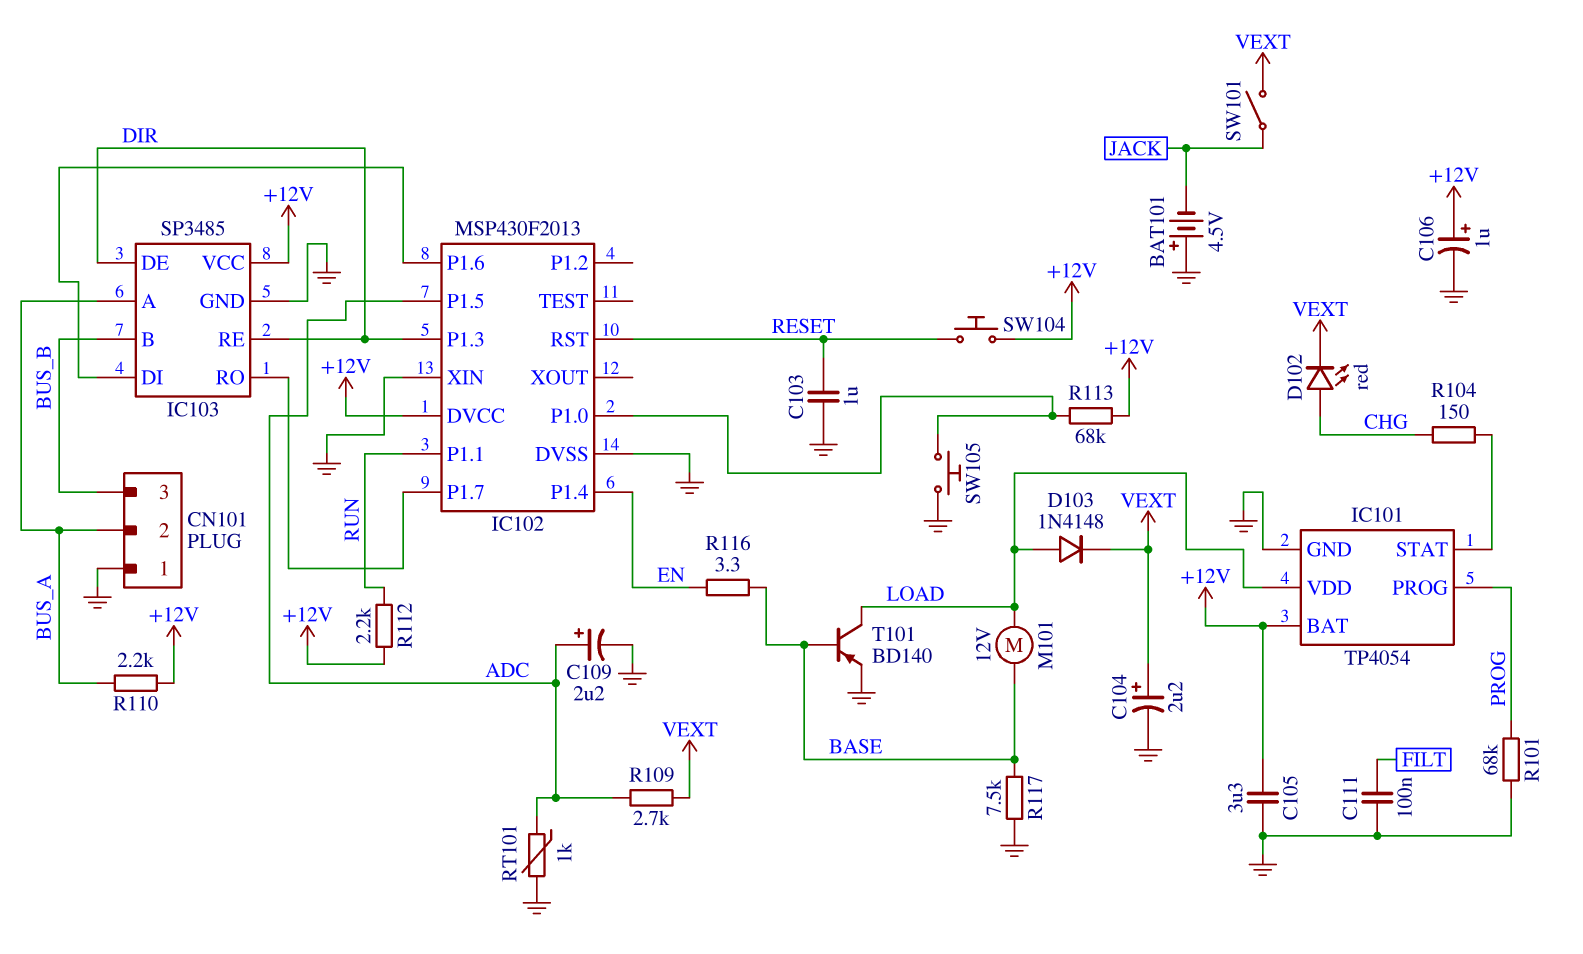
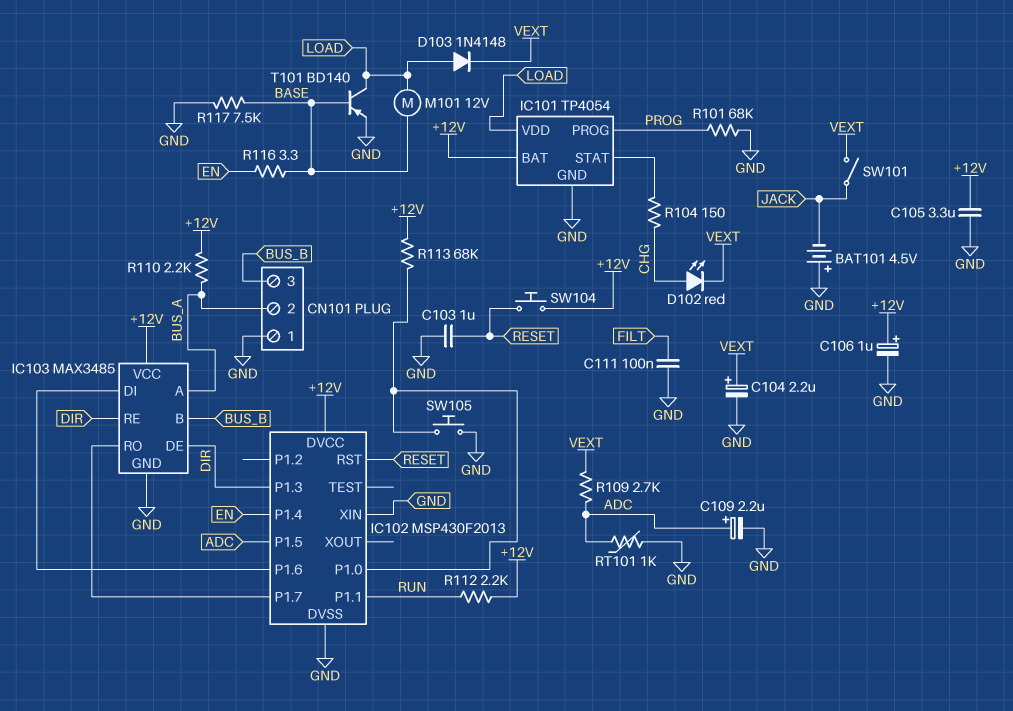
IC103: SP3485 -> MAX3485

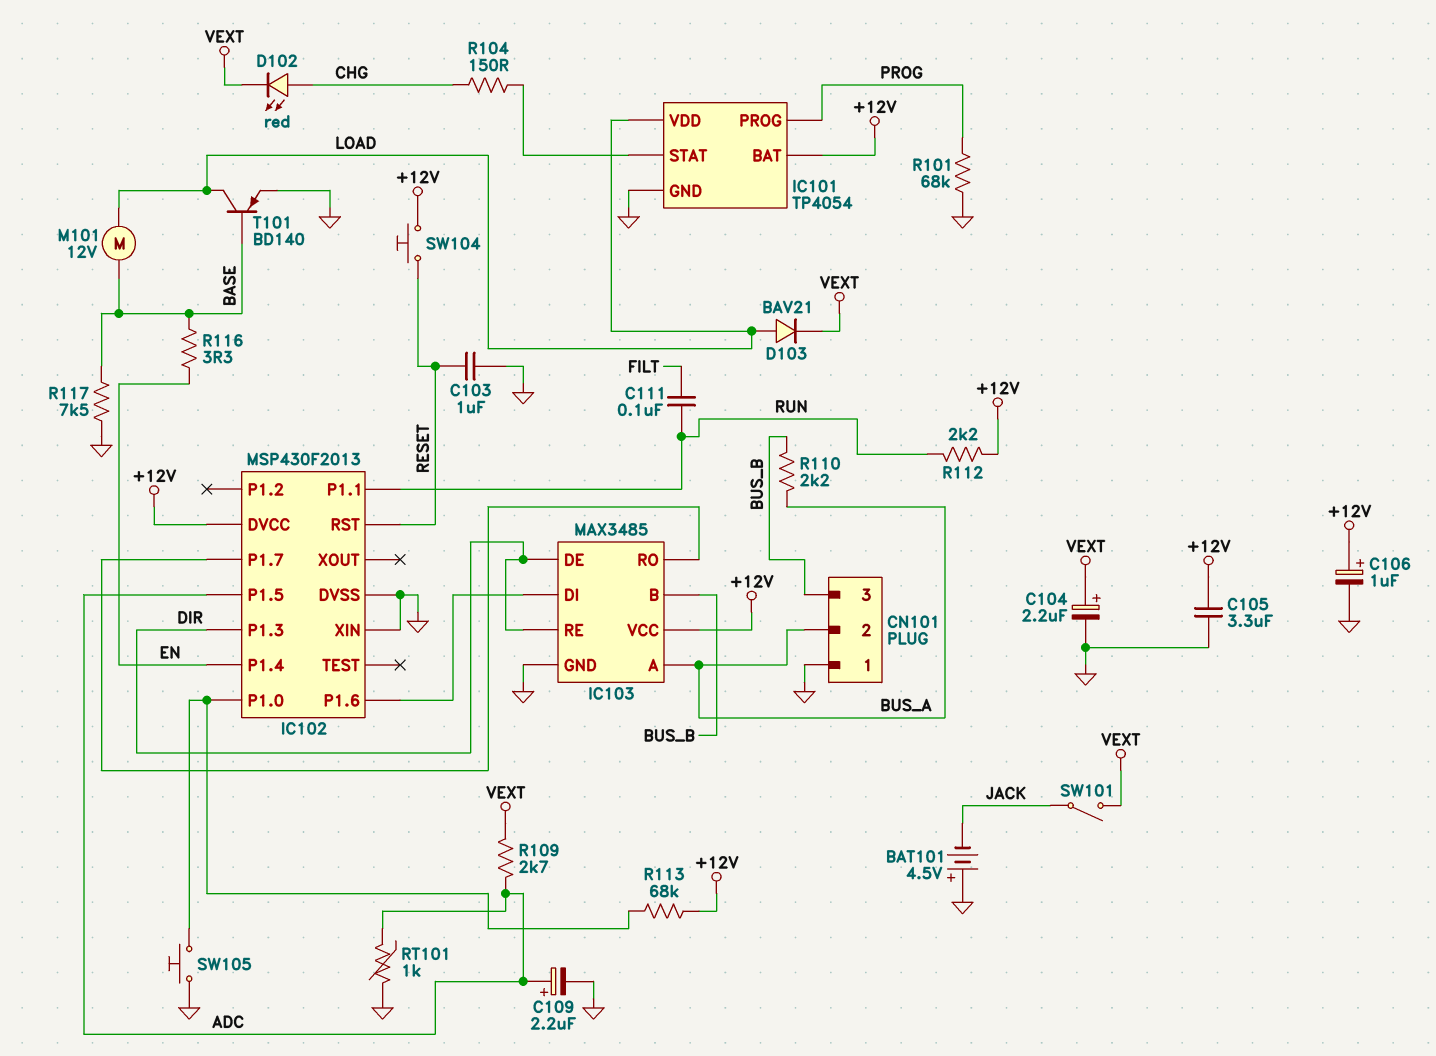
C111: 100nF (FILT, GND) -> 100nF (FILT, RUN)
D103: diode 1N4148 (A LOAD, K VEXT) -> diode BAV21 (A LOAD, K VEXT)
R110: 2.2k (+12V, BUS_A) -> 2.2k (BUS_A, BUS_B)

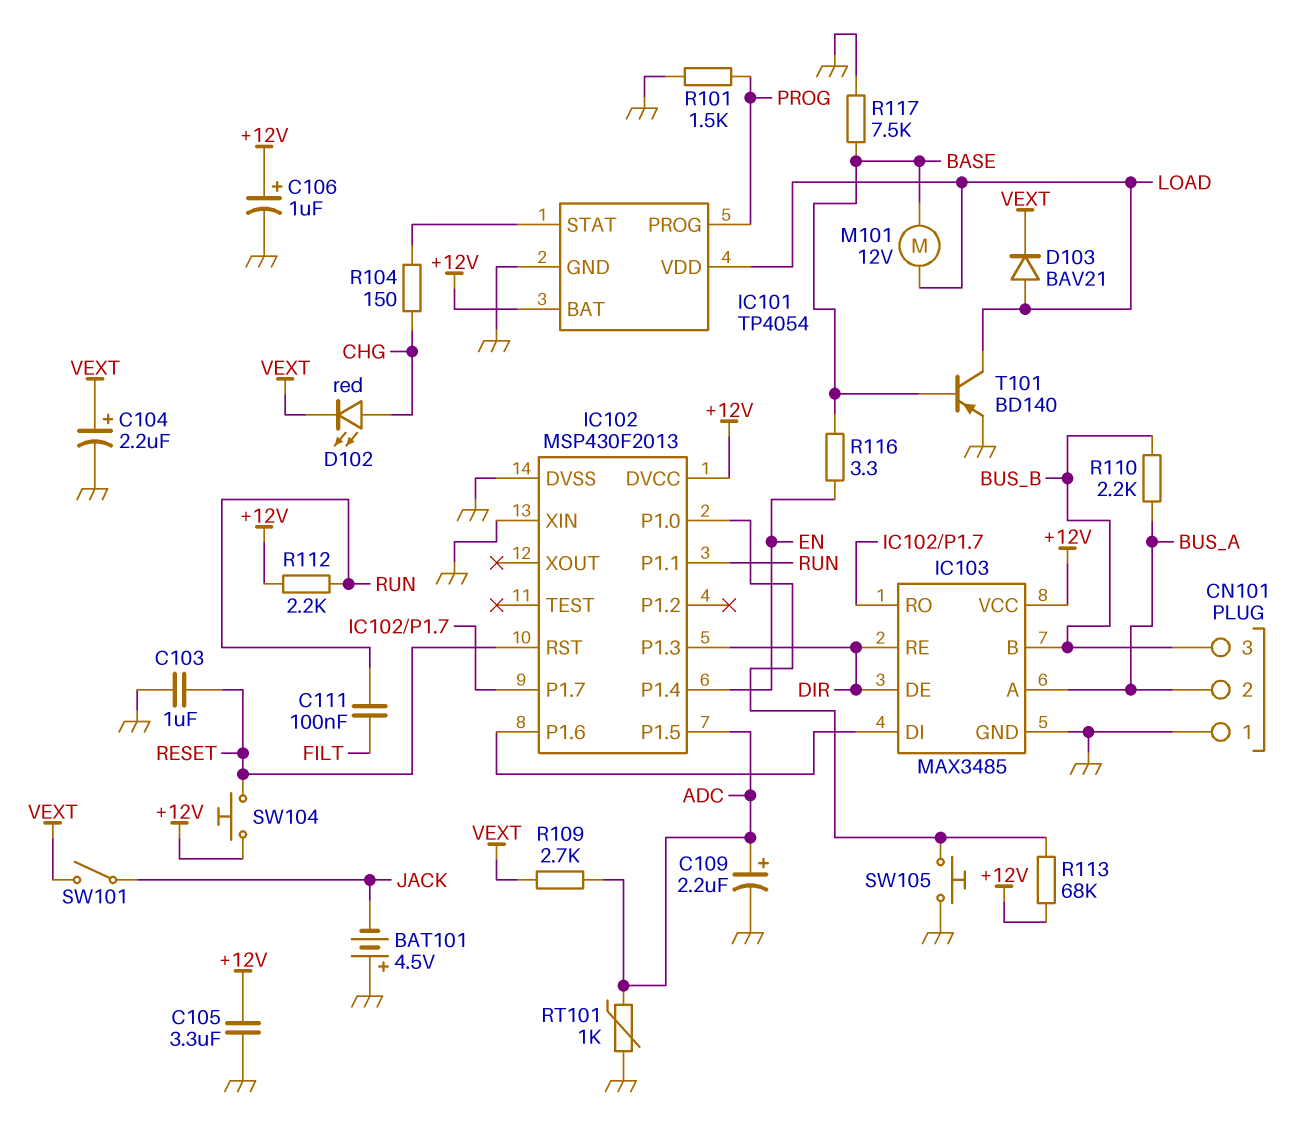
R101: 68k (GND, PROG) -> 1.5k (GND, PROG)

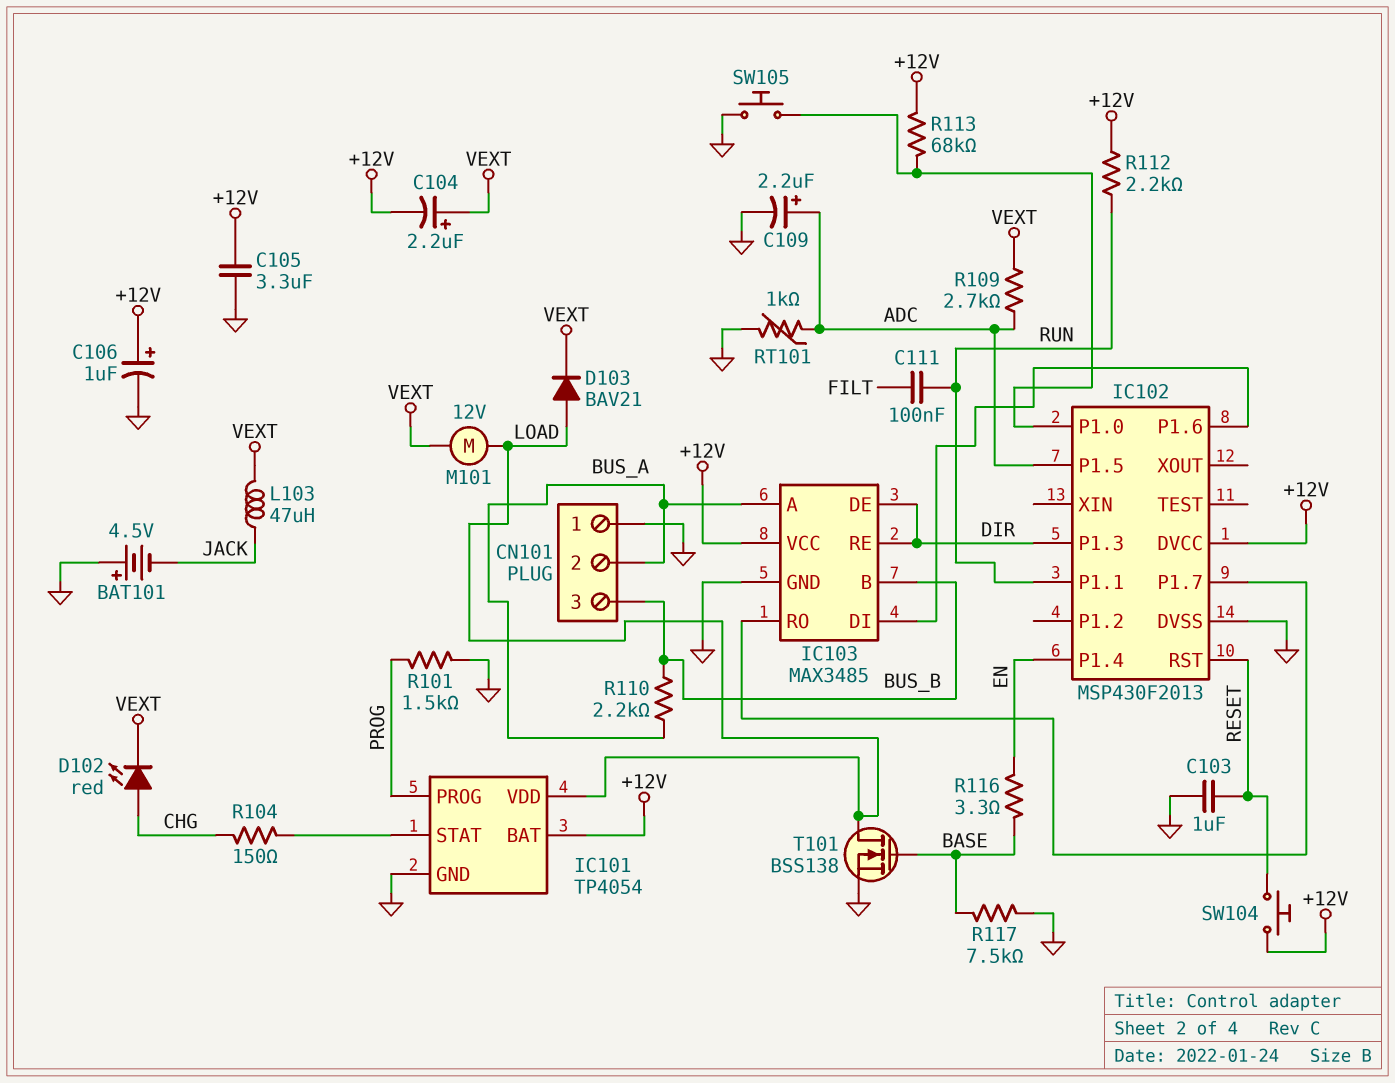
C104: 2.2uF (plus VEXT, minus GND) -> 2.2uF (plus VEXT, minus +12V)
IC102 pin XIN: GND -> none
L103: none -> 47uH (JACK, VEXT)
M101: motor 12V (BASE, LOAD) -> motor 12V (LOAD, VEXT)
SW101: switch (JACK, VEXT) -> none
T101: PNP BD140 (B BASE, C LOAD, E GND) -> NMOS BSS138 (G BASE, D LOAD, S GND)

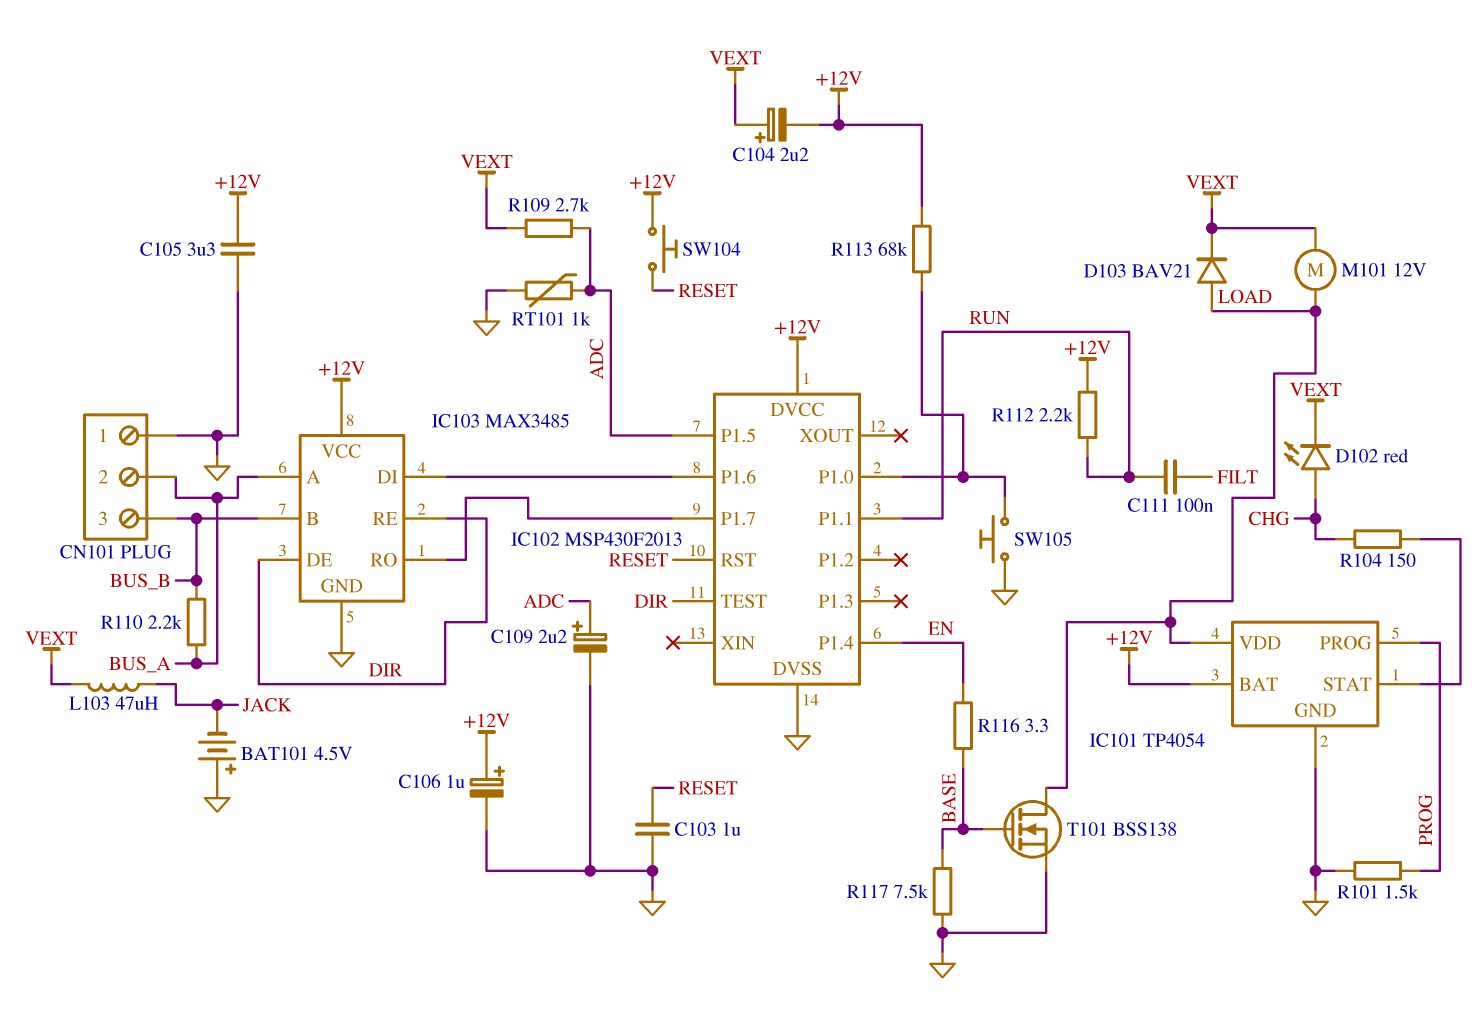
IC102 pin P1.3: DIR -> none
IC102 pin TEST: none -> DIR

